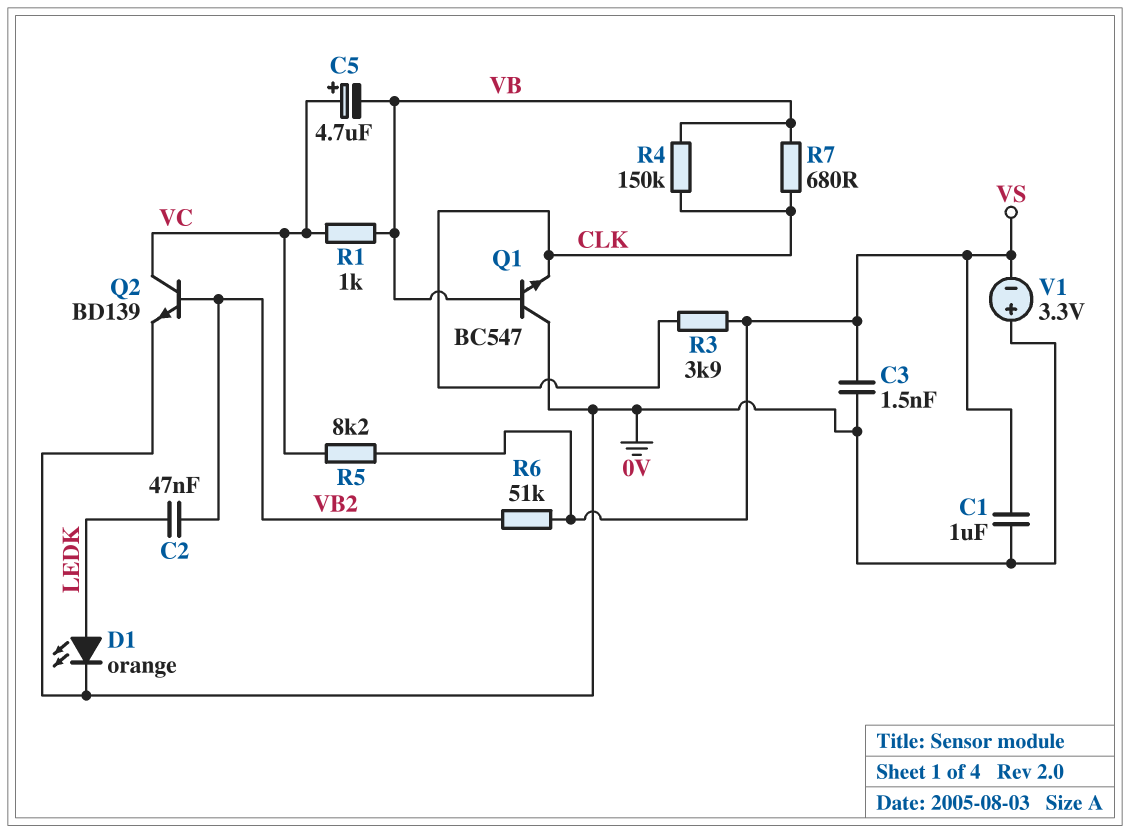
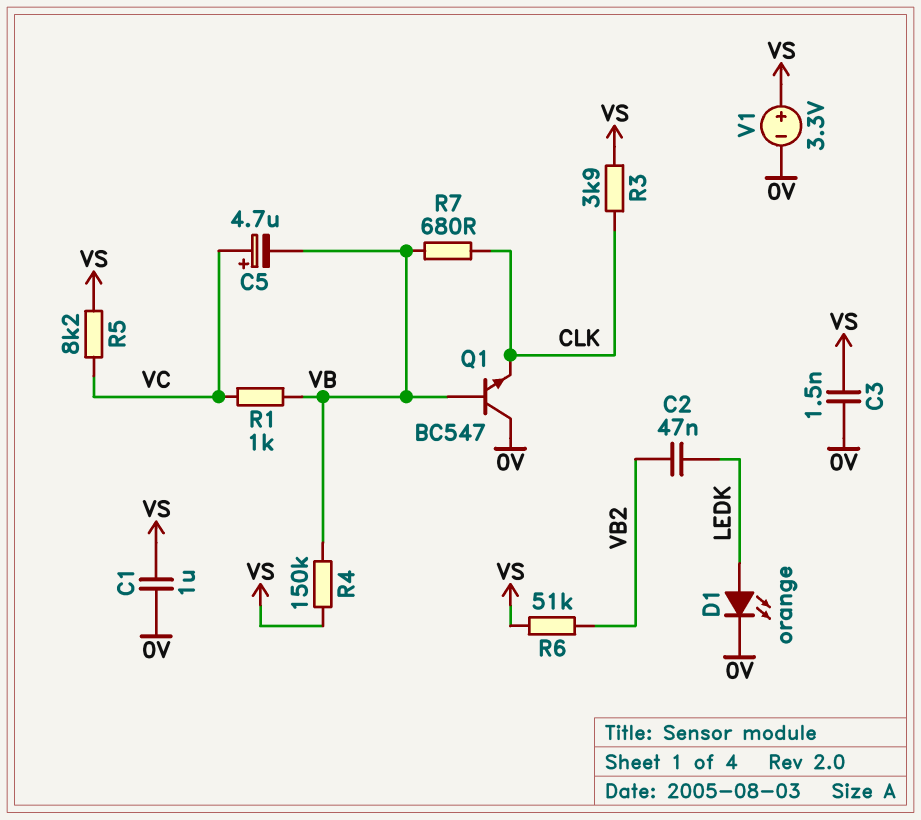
Q2: NPN BD139 (B VB2, C VC, E 0V) -> none
R4: 150k (CLK, VB) -> 150k (VB, VS)
V1: 3.3V (plus 0V, minus VS) -> 3.3V (plus VS, minus 0V)

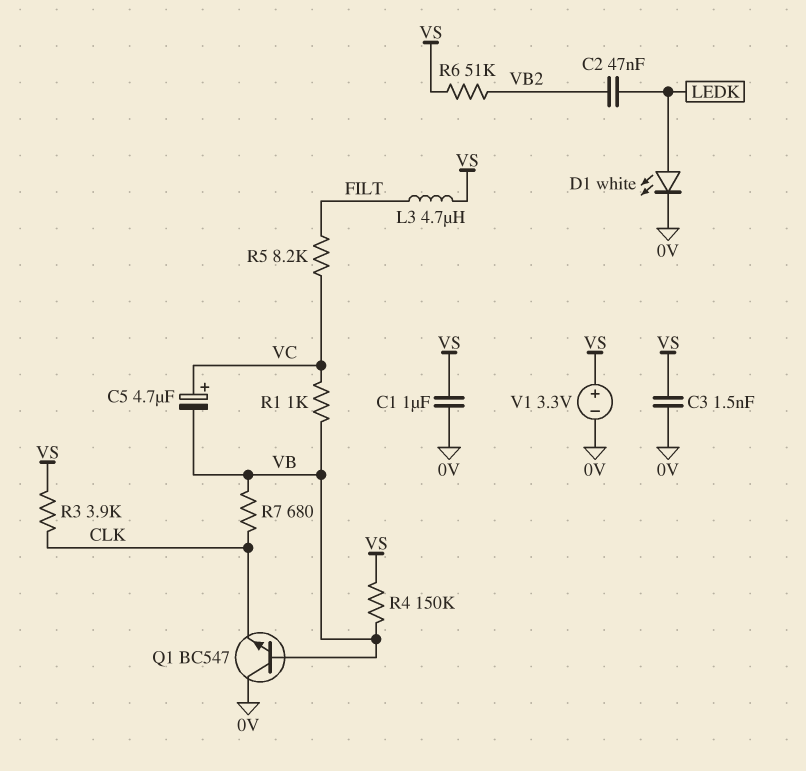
D1: LED orange (A LEDK, K 0V) -> LED white (A LEDK, K 0V)
L3: none -> 4.7uH (FILT, VS)
R5: 8.2k (VC, VS) -> 8.2k (FILT, VC)

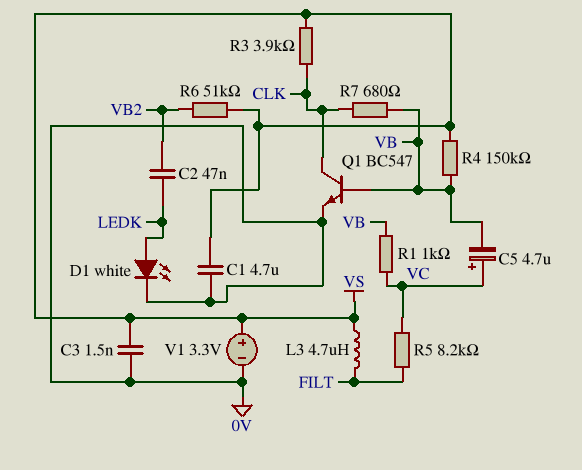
C1: 1uF (0V, VS) -> 4.7uF (0V, VS)
Q1: NPN BC547 (B VB, C 0V, E CLK) -> NPN BC547 (B VB, C CLK, E 0V)

